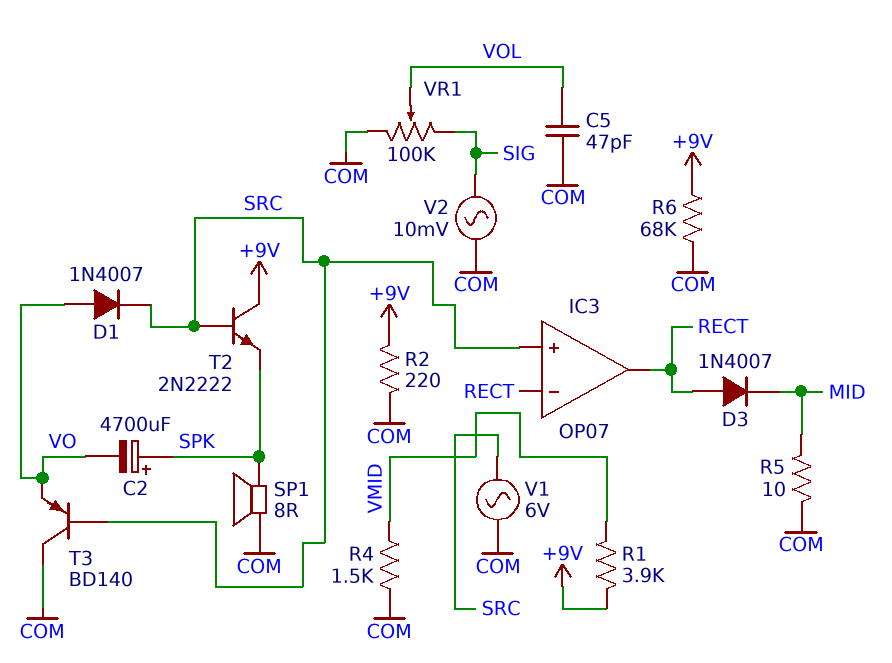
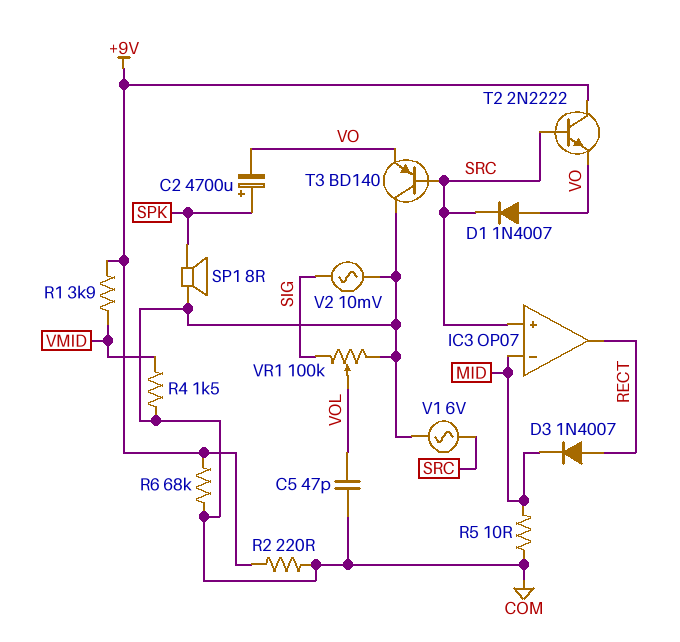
IC3 pin in-: RECT -> MID
T2: NPN 2N2222 (B SRC, C +9V, E SPK) -> NPN 2N2222 (B SRC, C +9V, E VO)

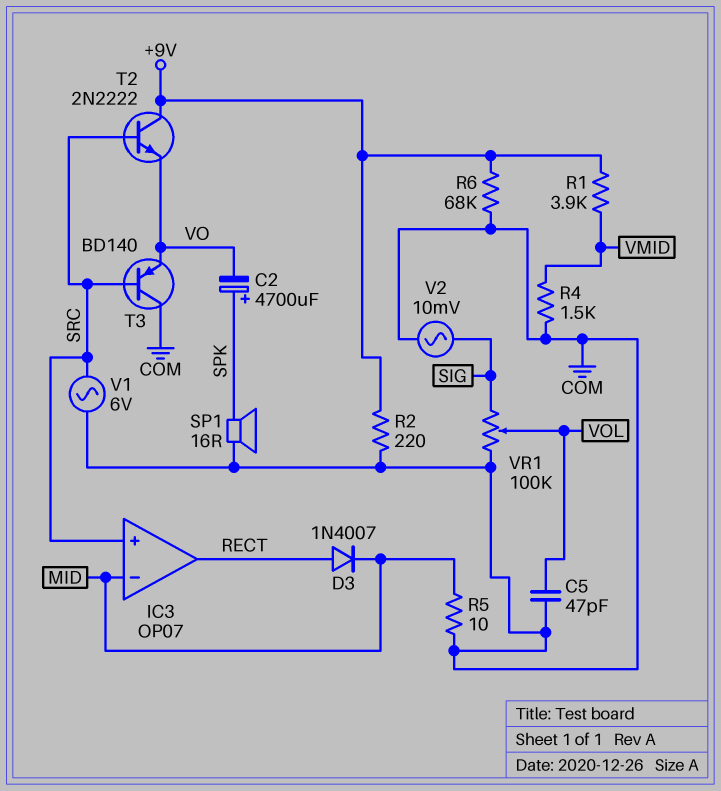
D1: diode 1N4007 (A VO, K SRC) -> none
SP1: speaker 8R (COM, SPK) -> speaker 16R (COM, SPK)

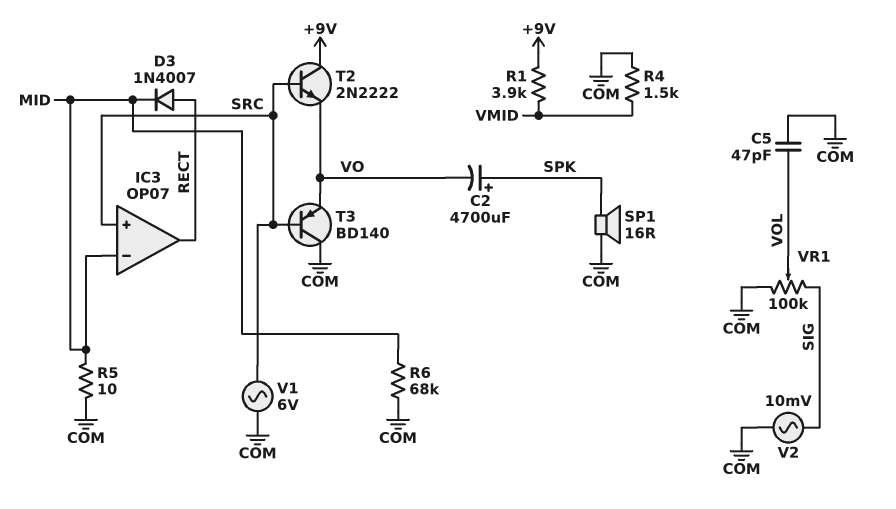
R2: 220 (+9V, COM) -> none
R6: 68k (+9V, COM) -> 68k (COM, MID)

